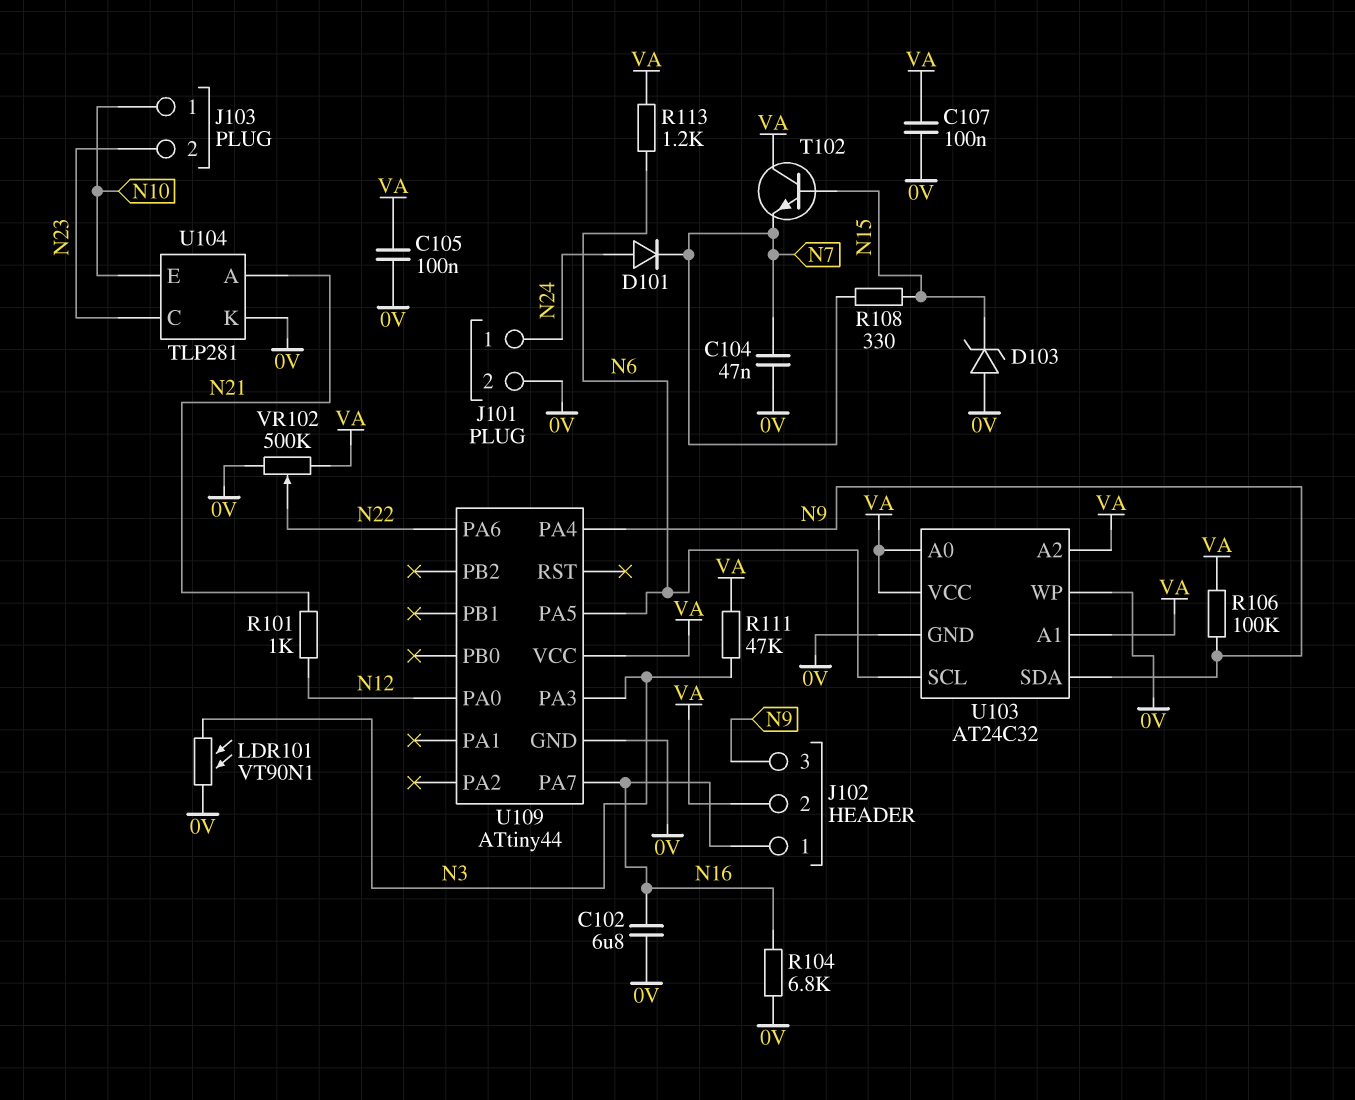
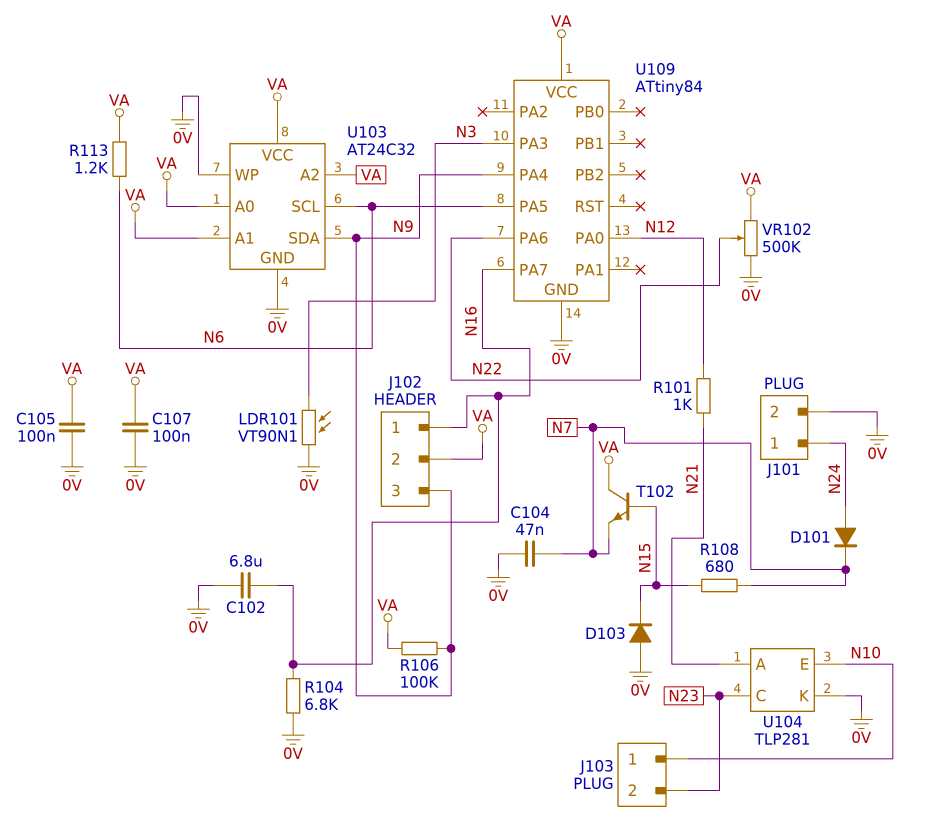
D103: zener (A 0V, K N15) -> diode (A 0V, K N15)
R108: 330 (N7, N15) -> 680 (N7, N15)
R111: 47k (N3, VA) -> none
U109: ATtiny44 -> ATtiny84

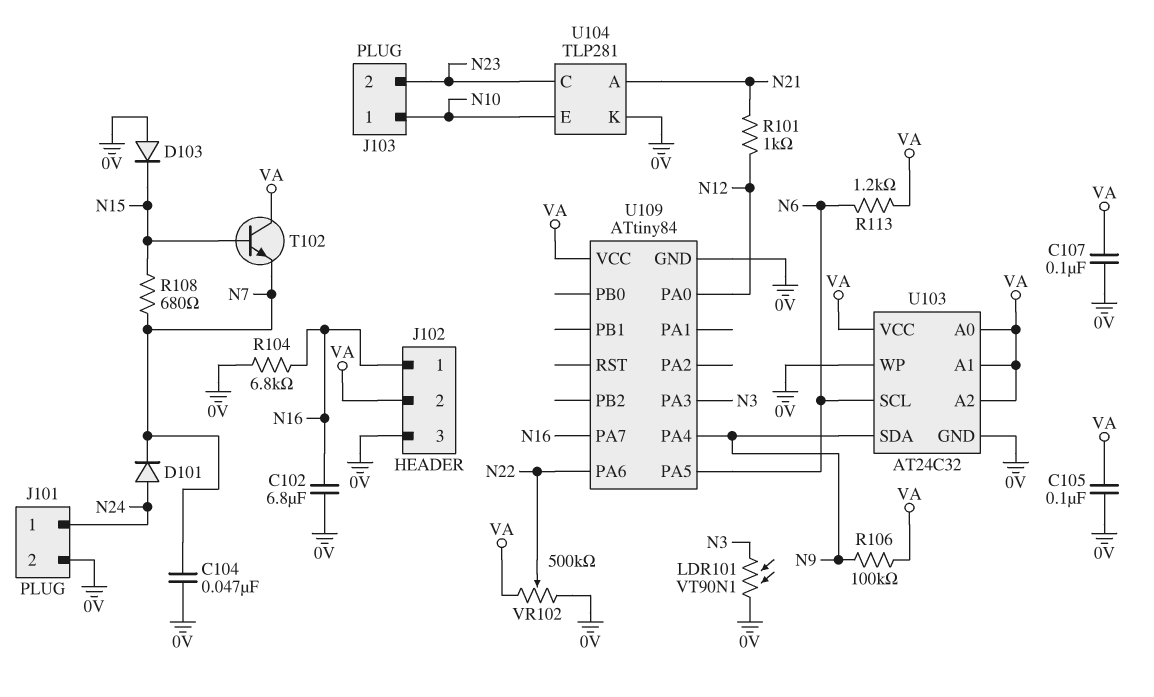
J102 pin 3: N9 -> 0V

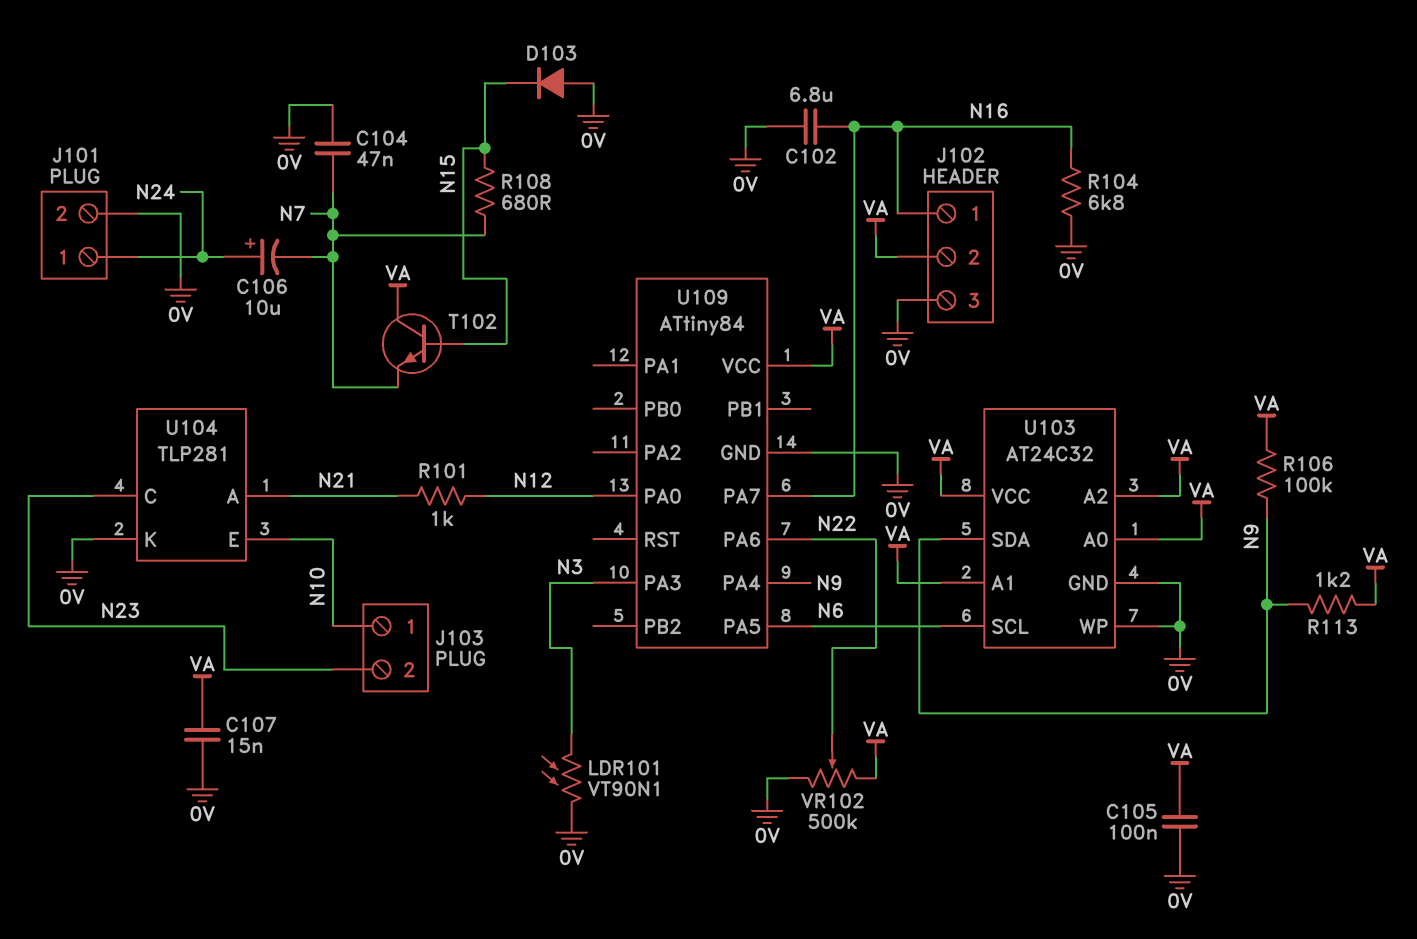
C106: none -> 10uF (plus N24, minus N7)
C107: 100nF (0V, VA) -> 15nF (0V, VA)
D101: diode (A N24, K N7) -> none
R113: 1.2k (N6, VA) -> 1.2k (N9, VA)

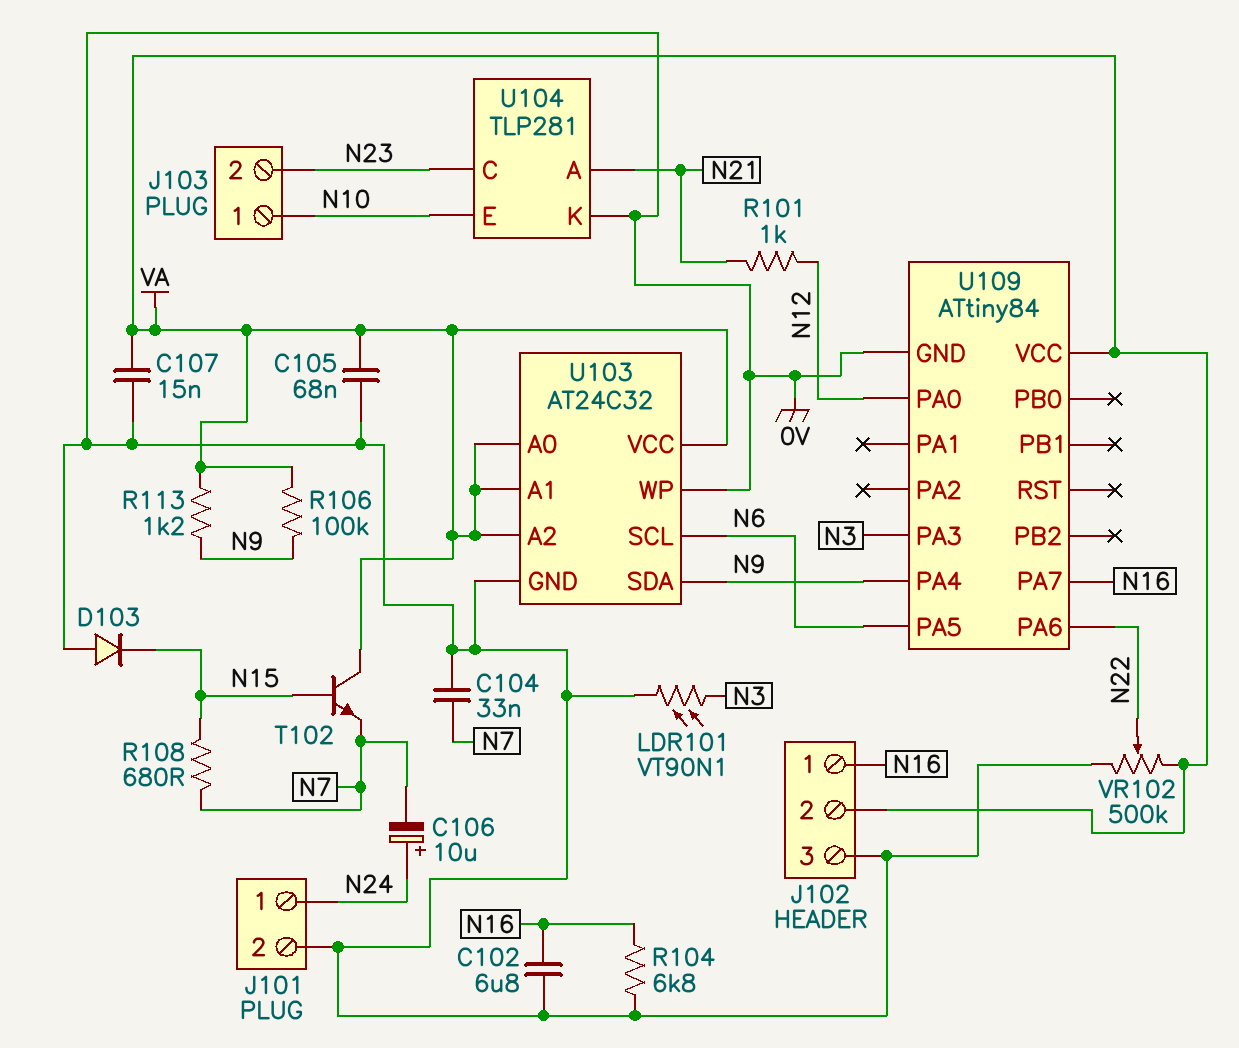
C104: 47nF (0V, N7) -> 33nF (0V, N7)
C105: 100nF (0V, VA) -> 68nF (0V, VA)

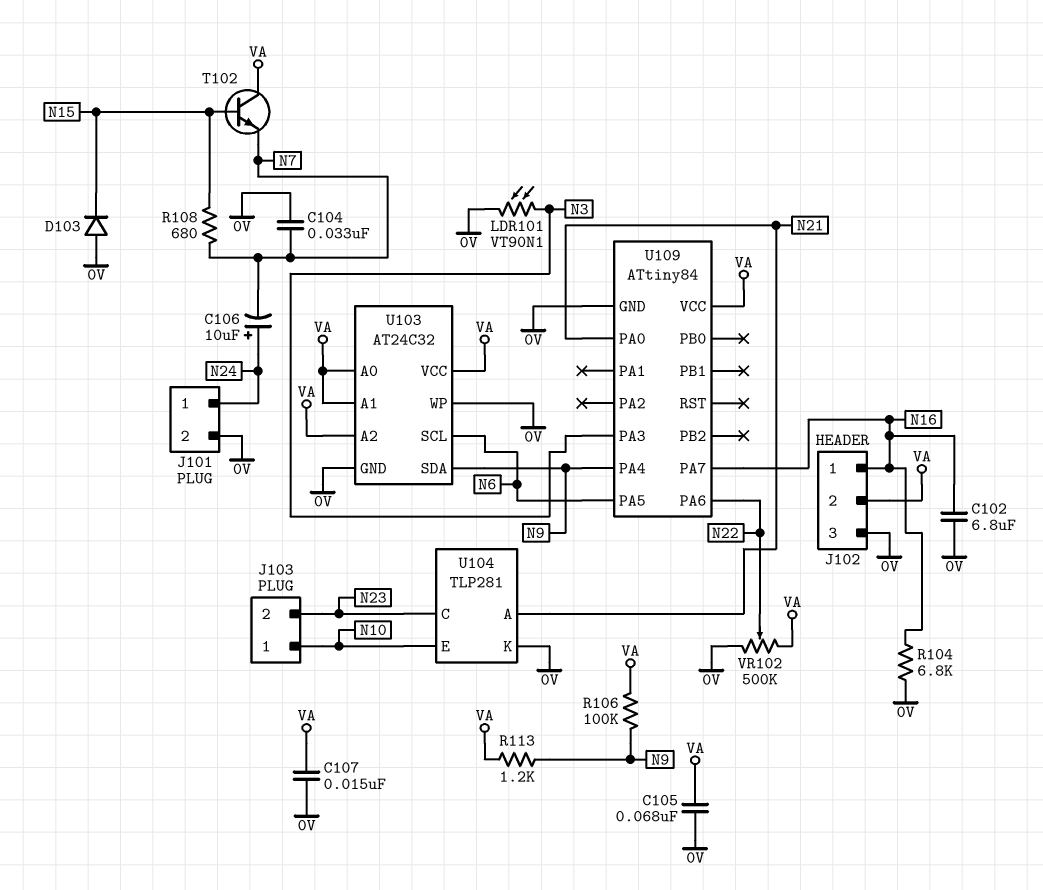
R101: 1k (N12, N21) -> none
U109 pin PA0: N12 -> N21

